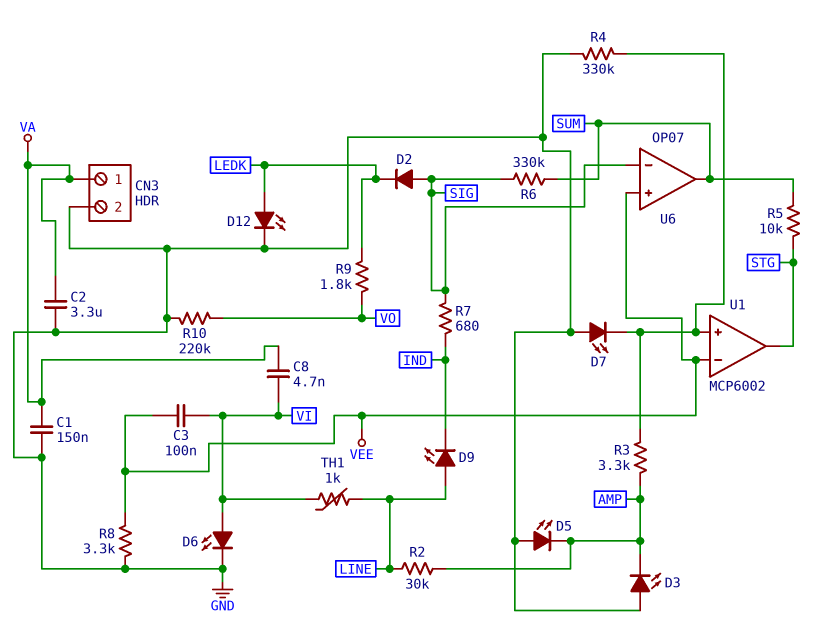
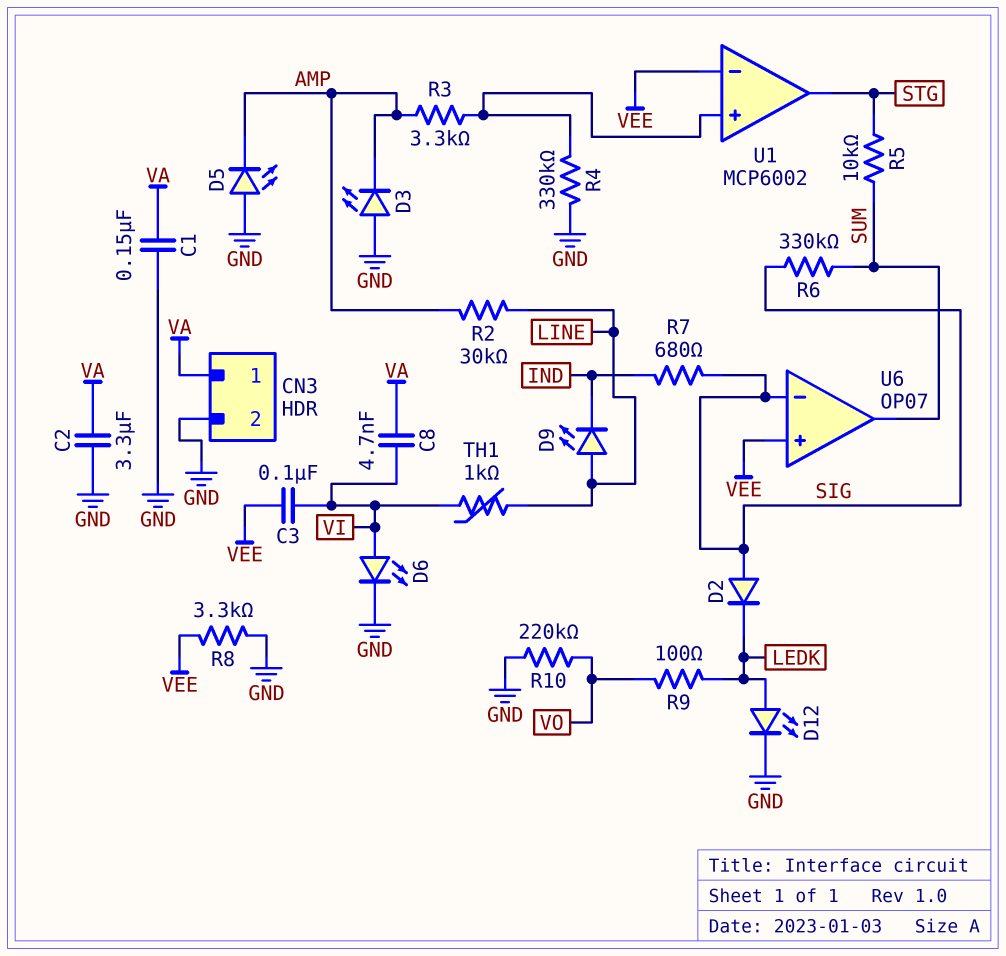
D7: LED (A GND, K U1/in+) -> none
R9: 1.8k (LEDK, VO) -> 100 (LEDK, VO)

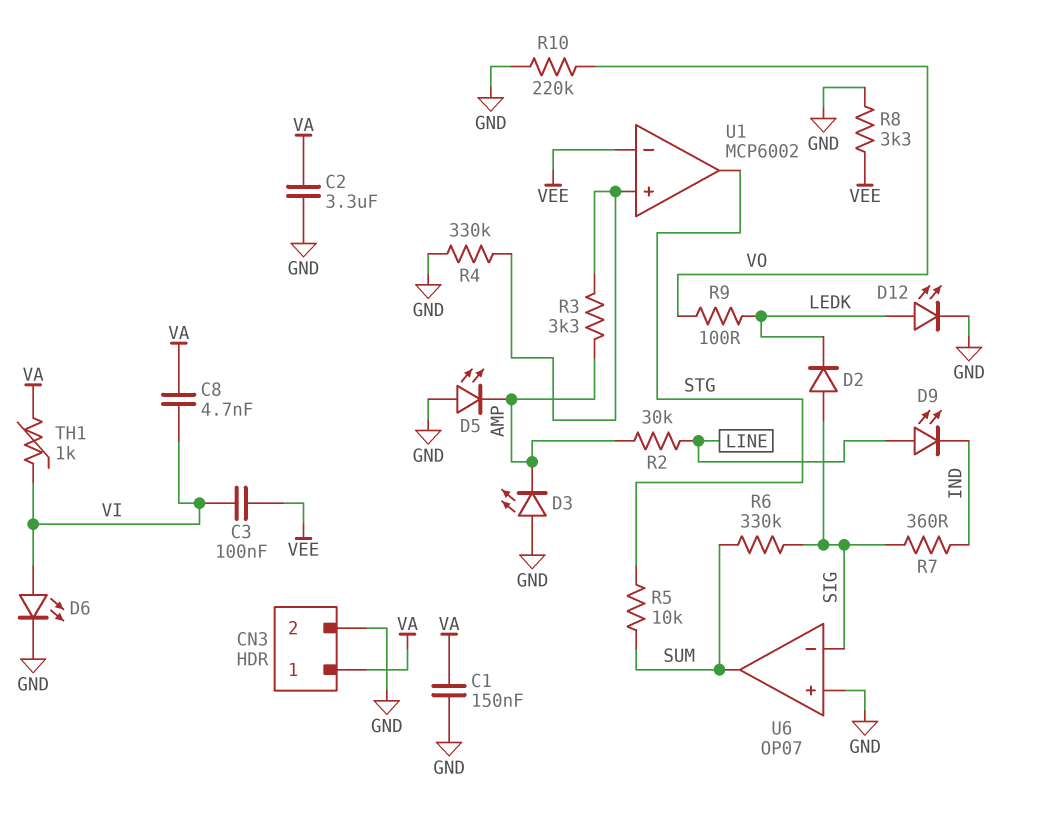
R7: 680 (IND, SIG) -> 360 (IND, SIG)
TH1: 1k (LINE, VI) -> 1k (VA, VI)
U6 pin in+: VEE -> GND

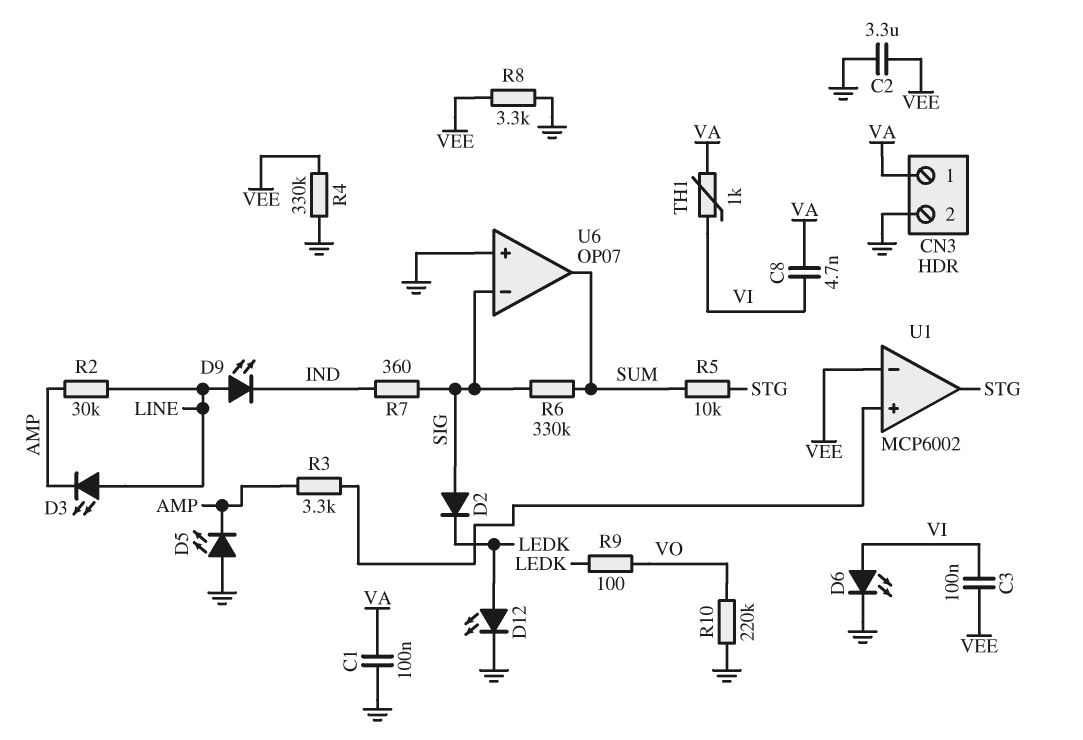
C1: 150nF (GND, VA) -> 100nF (GND, VA)
C2: 3.3uF (GND, VA) -> 3.3uF (GND, VEE)
D3: LED (A GND, K AMP) -> LED (A LINE, K AMP)
R4: 330k (GND, U1/in+) -> 330k (GND, VEE)

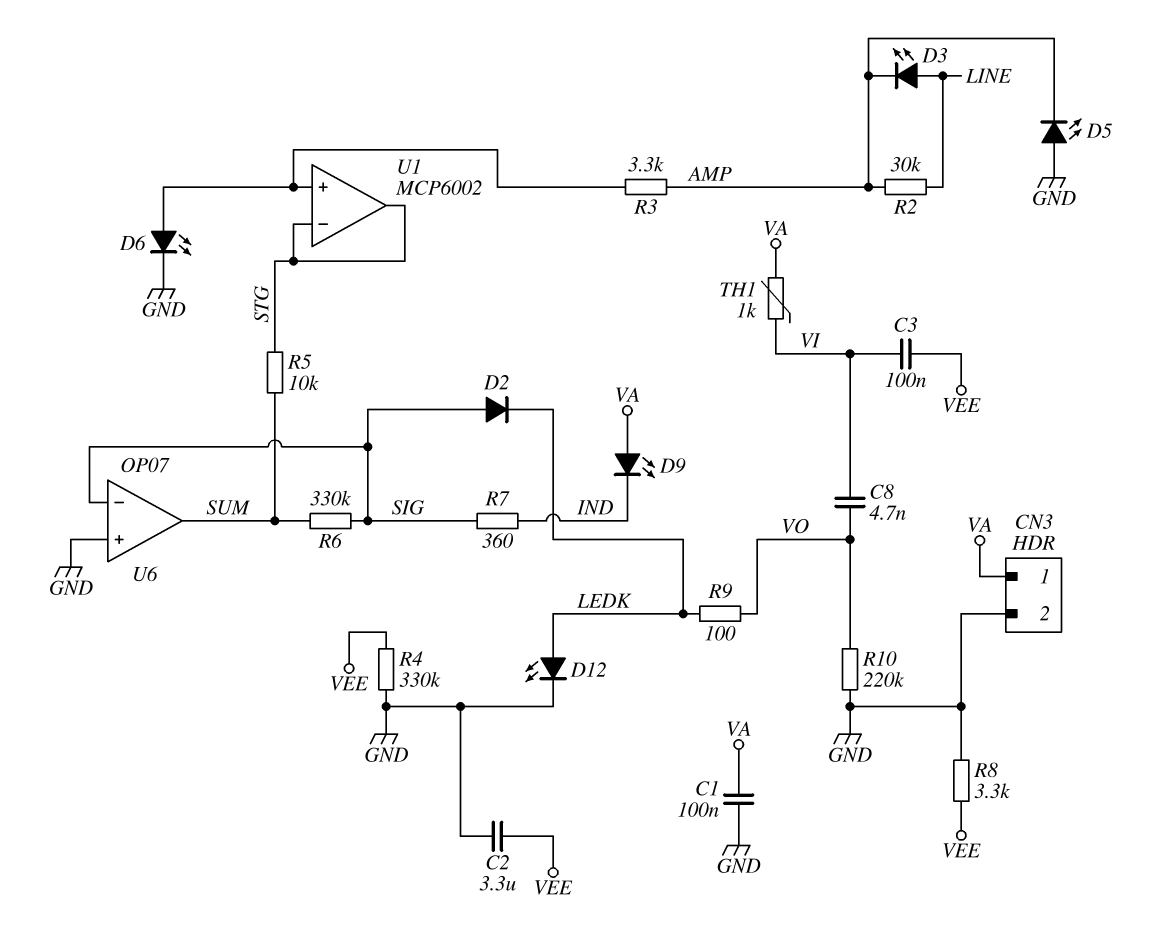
C8: 4.7nF (VA, VI) -> 4.7nF (VI, VO)
D6: LED (A VI, K GND) -> LED (A U1/in+, K GND)
D9: LED (A LINE, K IND) -> LED (A VA, K IND)
U1 pin in-: VEE -> STG

